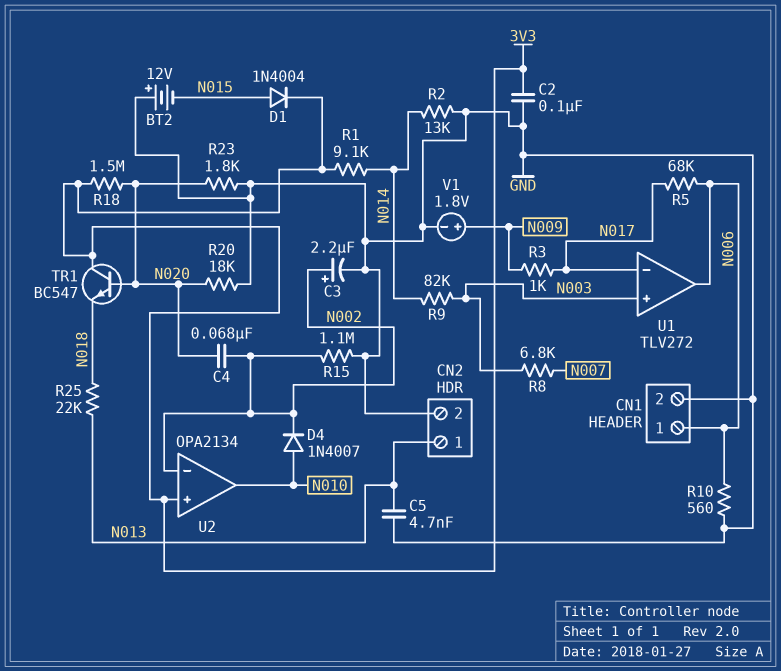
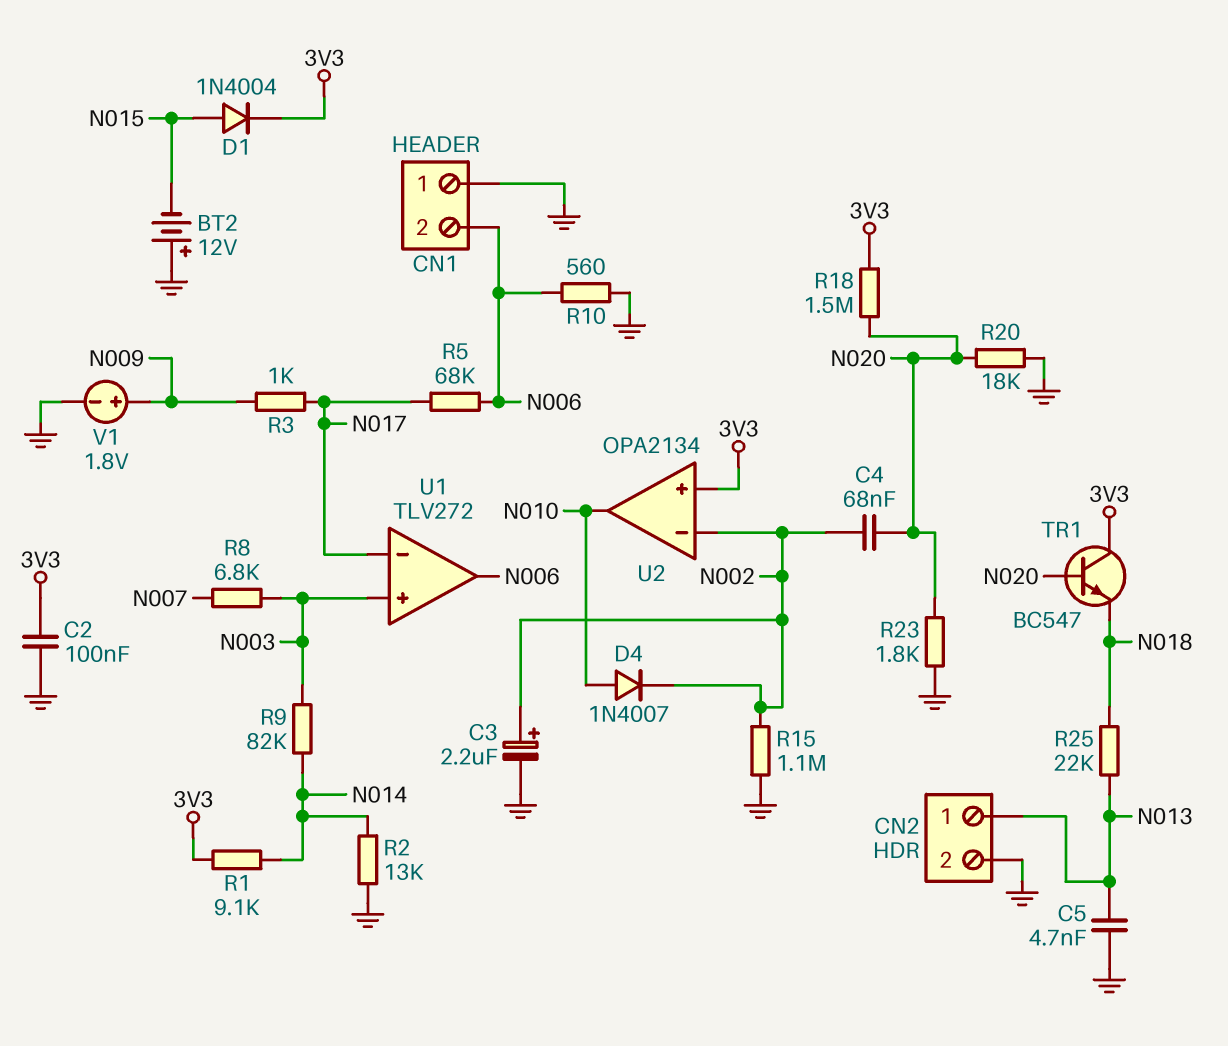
CN1 pin 1: N006 -> GND
CN1 pin 2: GND -> N006

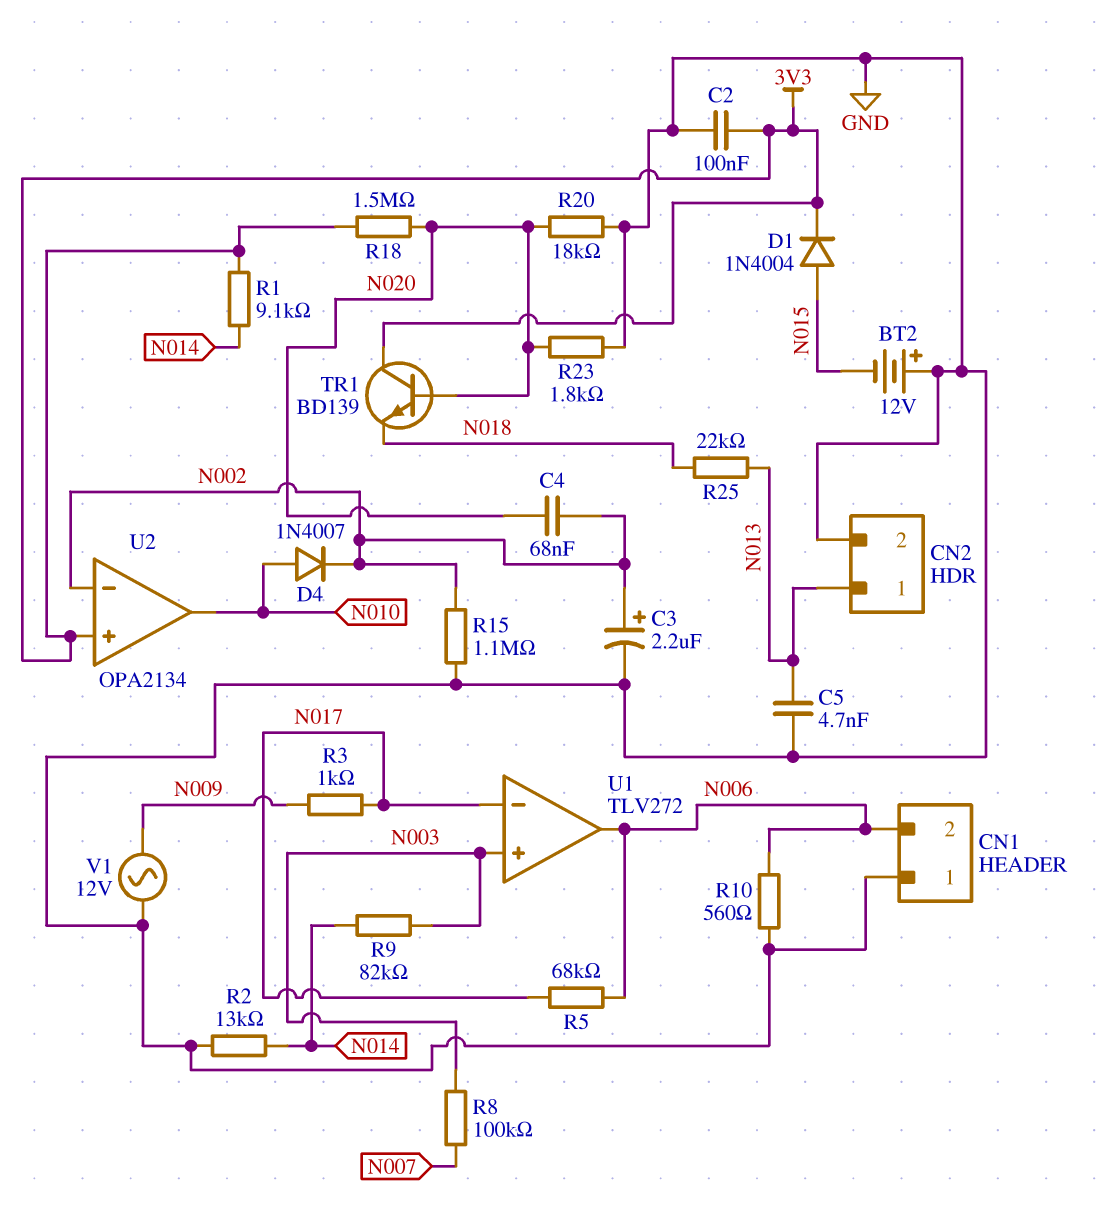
R8: 6.8k (N003, N007) -> 100k (N003, N007)
TR1: NPN BC547 (B N020, C 3V3, E N018) -> NPN BD139 (B N020, C 3V3, E N018)
V1: 1.8V (plus N009, minus GND) -> AC 12V (GND, N009)

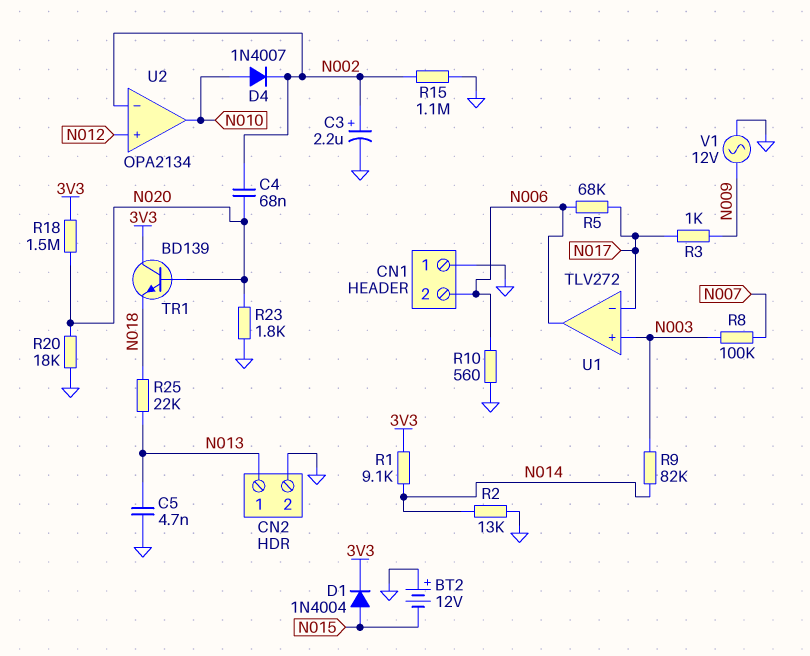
C2: 100nF (3V3, GND) -> none
U2 pin in+: 3V3 -> N012

